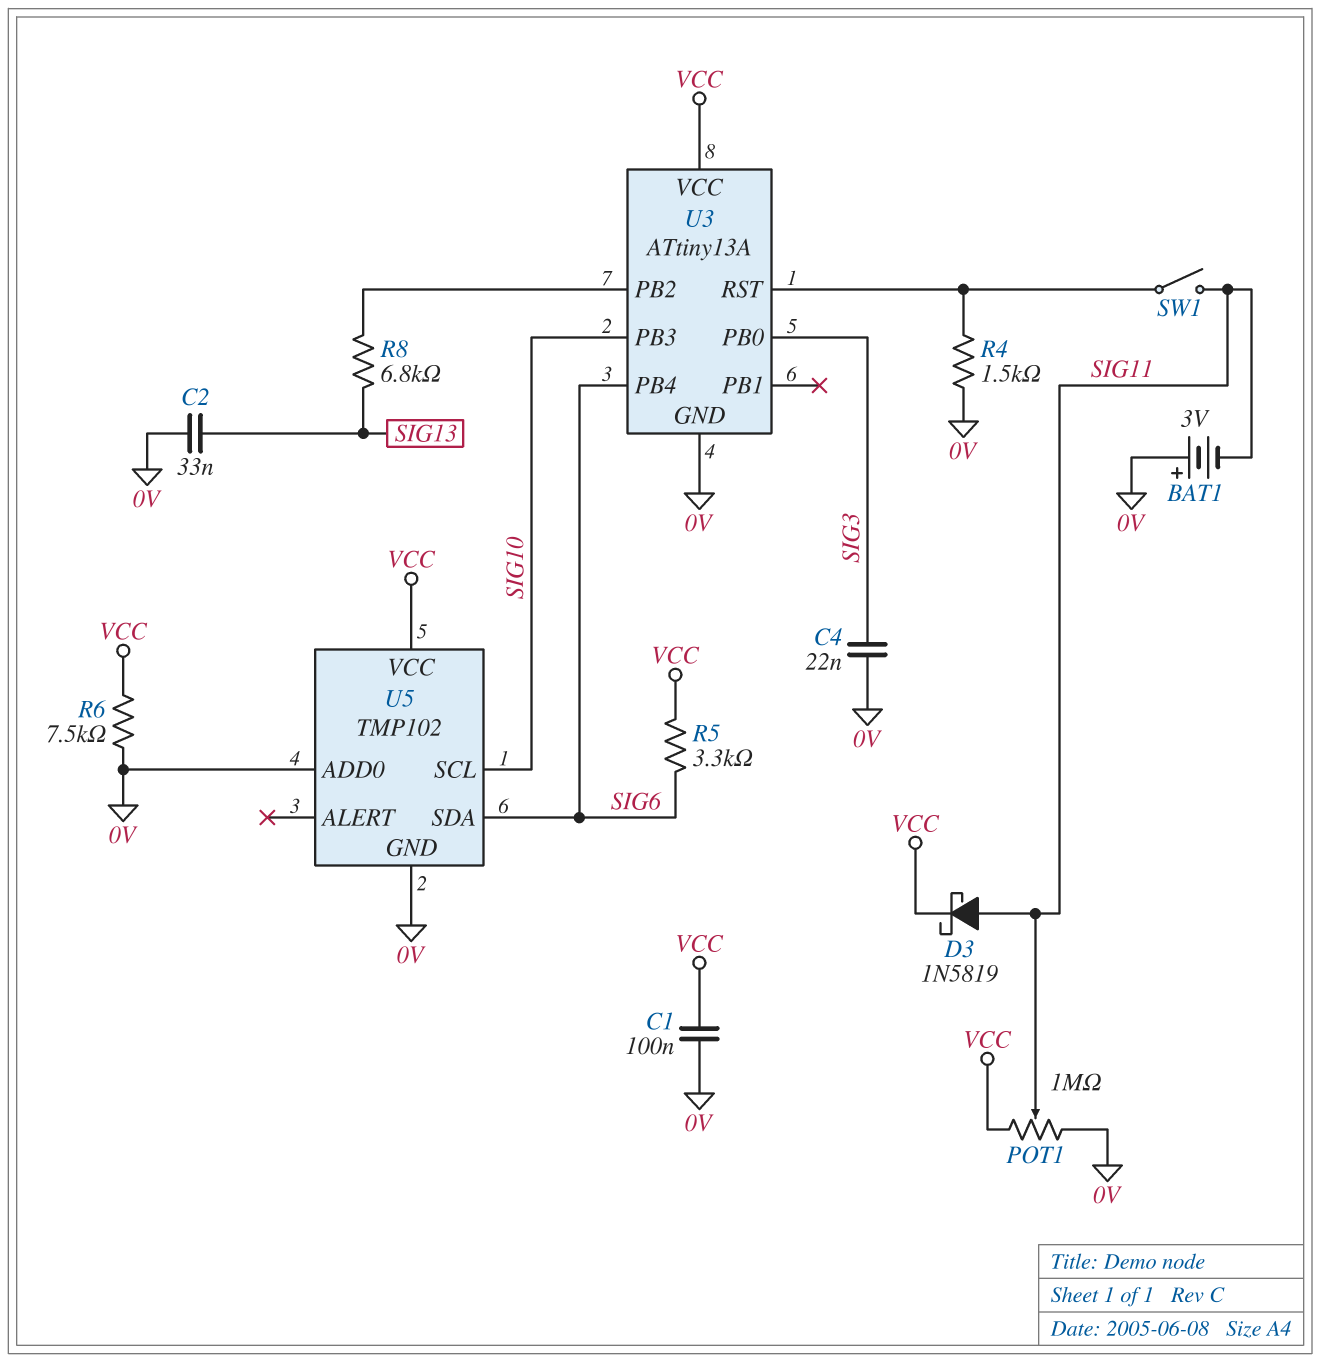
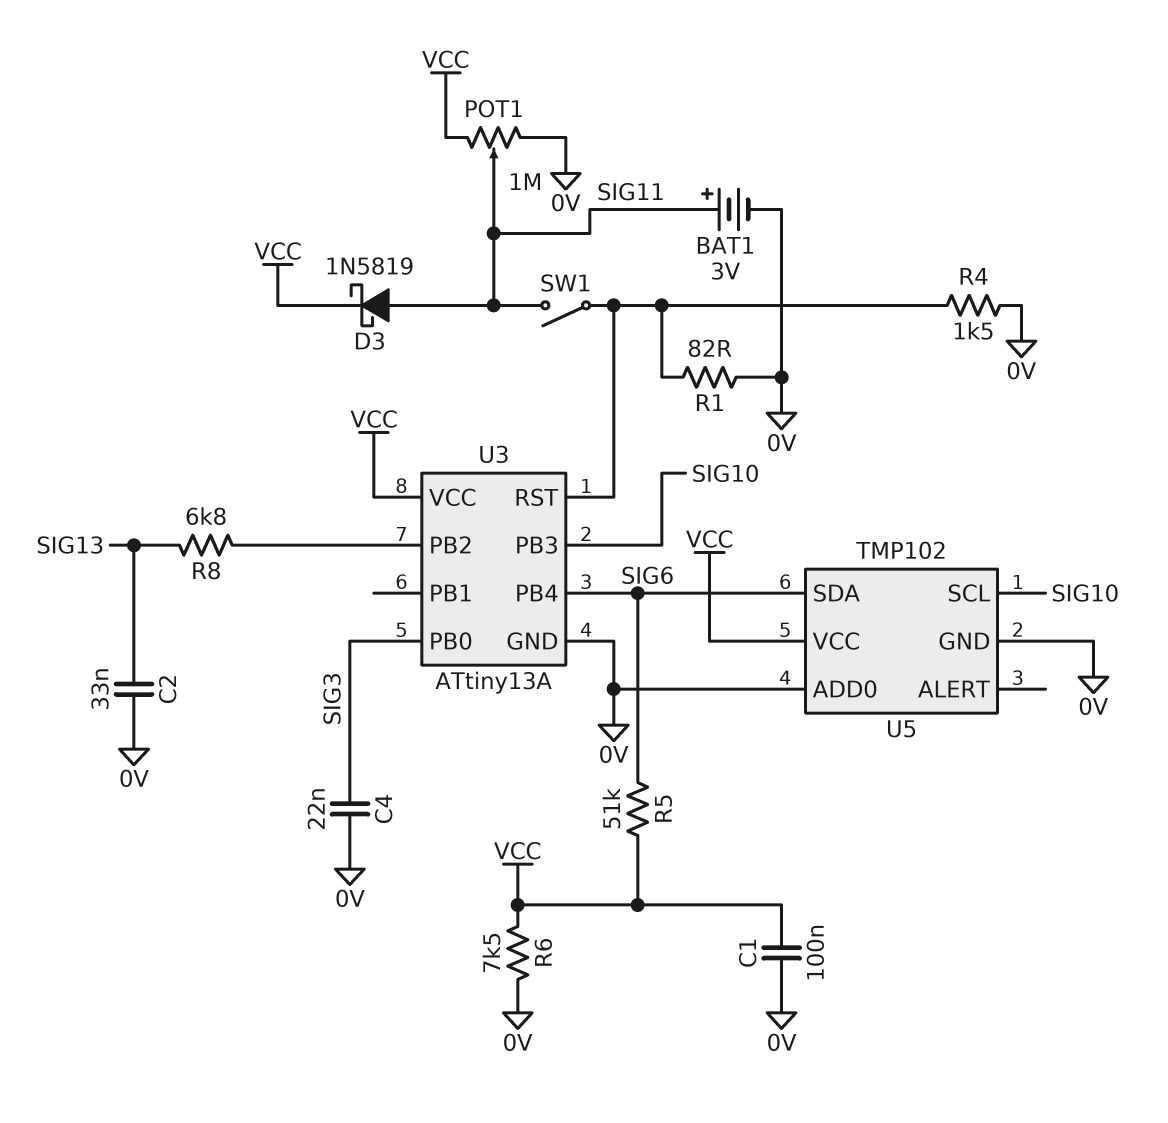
BAT1: 3V (plus 0V, minus SIG11) -> 3V (plus SIG11, minus 0V)
R1: none -> 82 (0V, U3/RST)
R5: 3.3k (SIG6, VCC) -> 51k (SIG6, VCC)

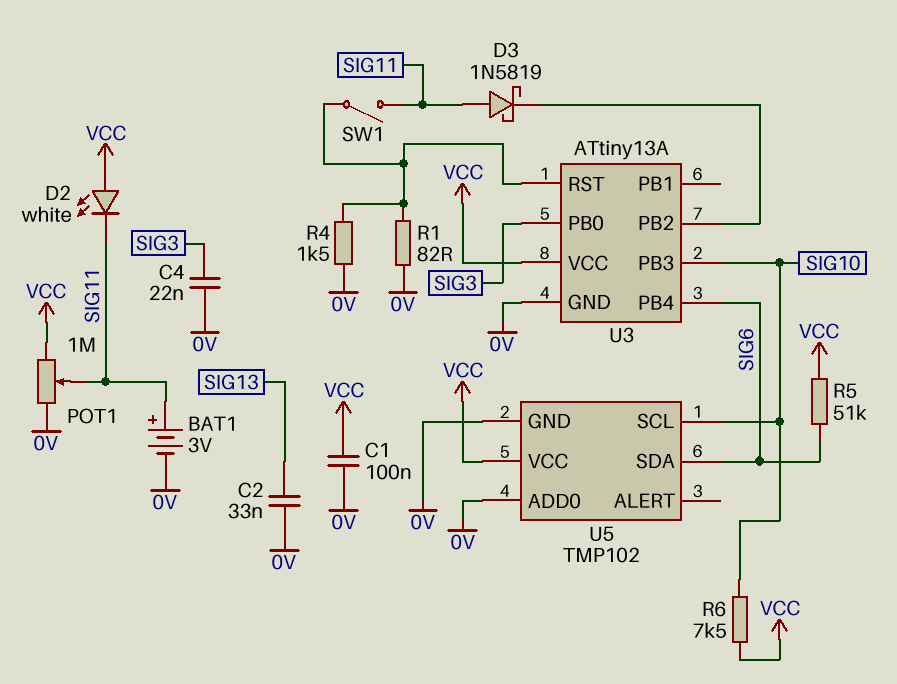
D2: none -> LED white (A VCC, K SIG11)
D3: schottky 1N5819 (A SIG11, K VCC) -> schottky 1N5819 (A SIG11, K U3/PB2)
R6: 7.5k (0V, VCC) -> 7.5k (SIG10, VCC)
R8: 6.8k (SIG13, U3/PB2) -> none

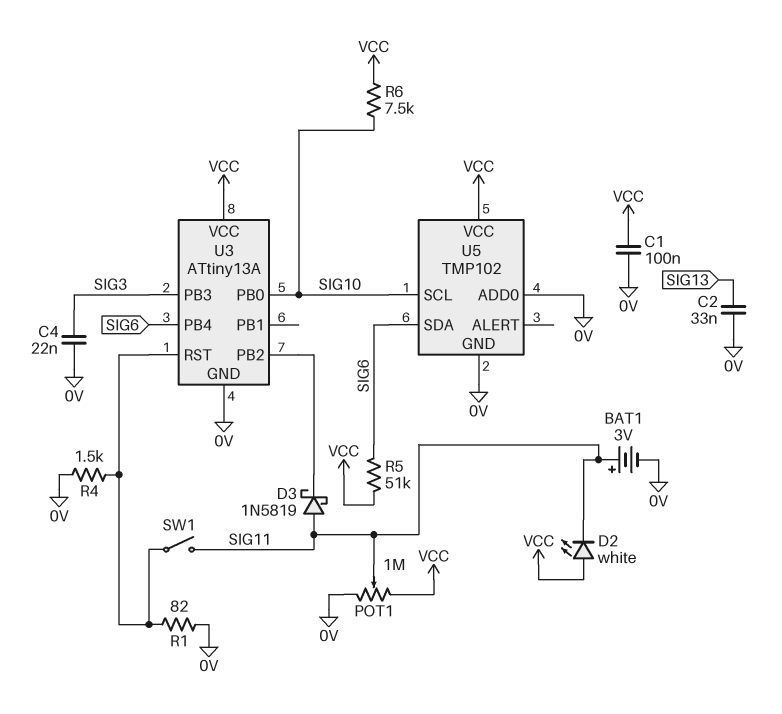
U3 pin PB0: SIG3 -> SIG10
U3 pin PB3: SIG10 -> SIG3

